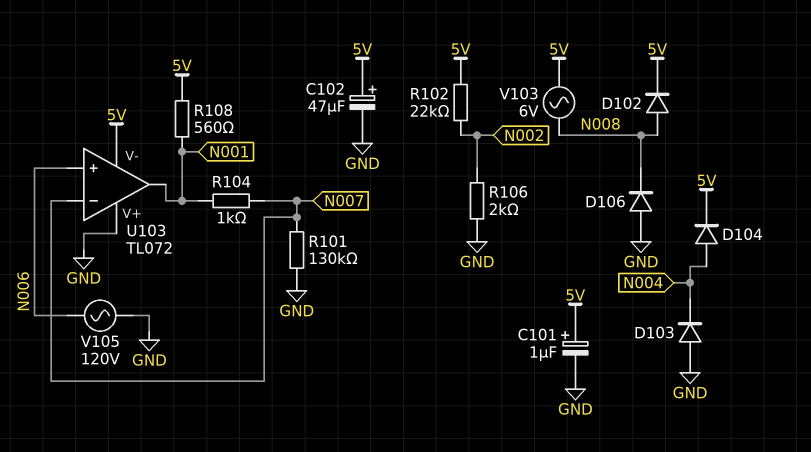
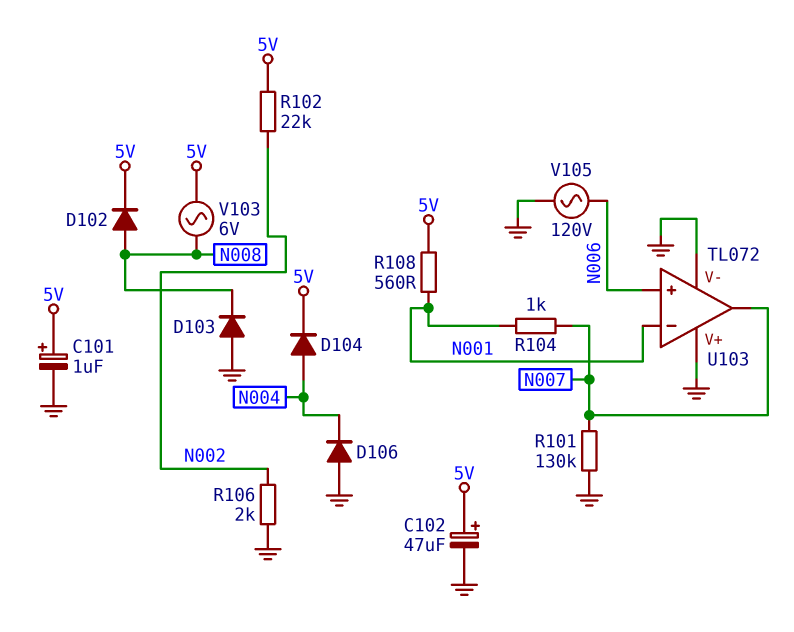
D103: diode (A GND, K N004) -> diode (A GND, K N008)
D106: diode (A GND, K N008) -> diode (A GND, K N004)
U103 pin V-: 5V -> GND
U103 pin in-: N007 -> N001
U103 pin out: N001 -> N007

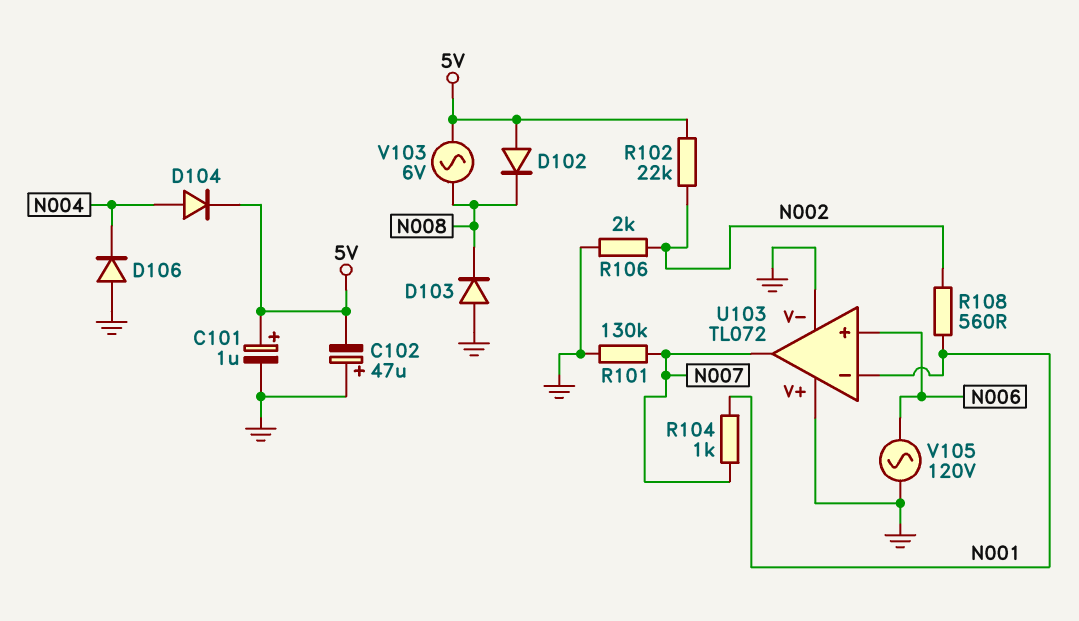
C102: 47uF (plus 5V, minus GND) -> 47uF (plus GND, minus 5V)
D102: diode (A N008, K 5V) -> diode (A 5V, K N008)
R108: 560 (5V, N001) -> 560 (N001, N002)

